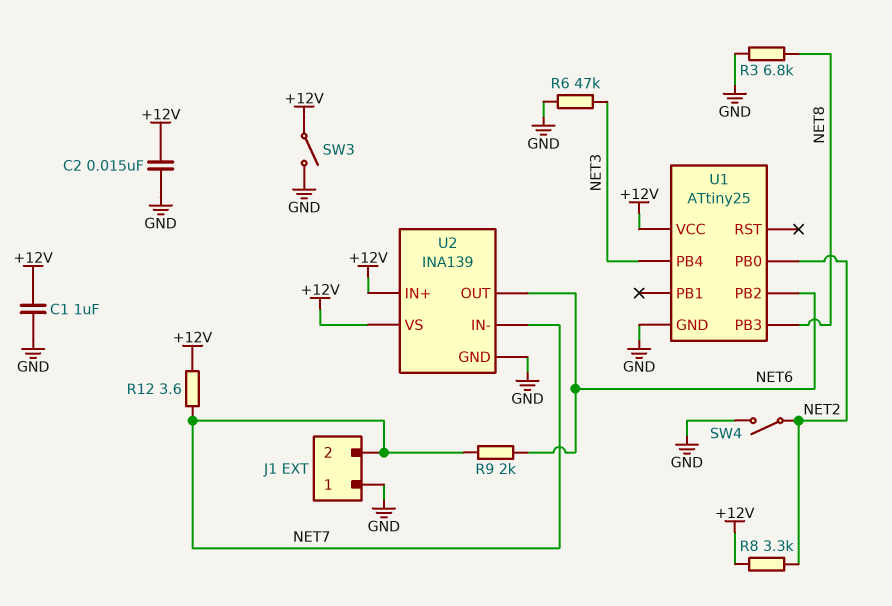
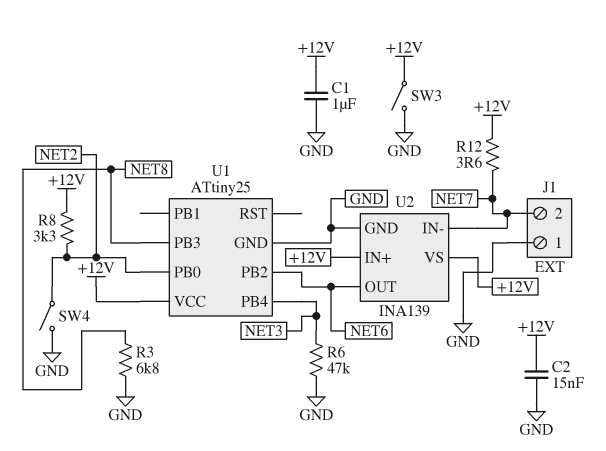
R9: 2k (NET6, NET7) -> none

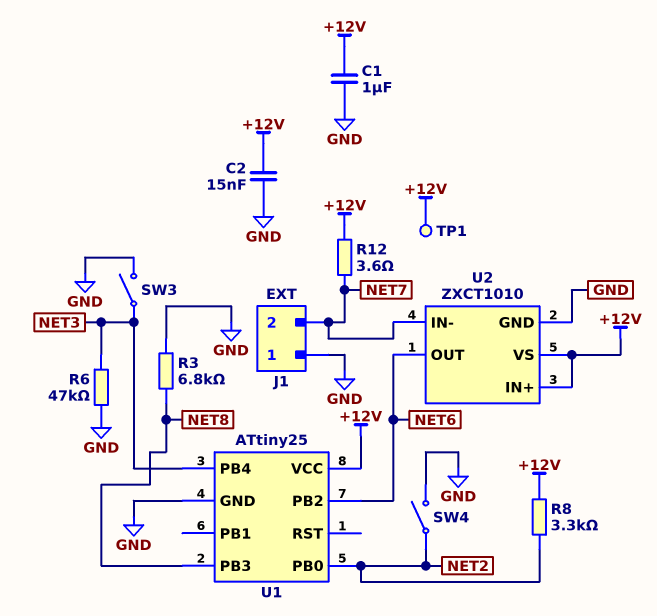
SW3: switch (+12V, GND) -> switch (GND, NET3)
TP1: none -> test point (+12V)
U2: INA139 -> ZXCT1010

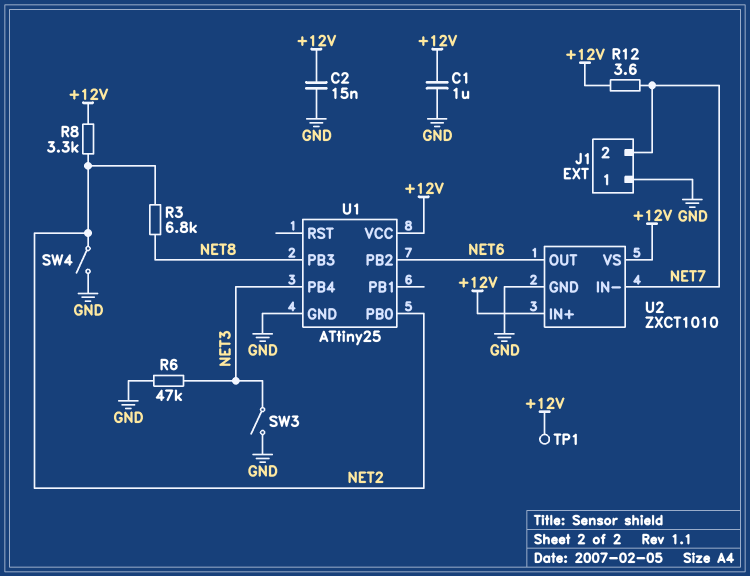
R3: 6.8k (GND, NET8) -> 6.8k (NET2, NET8)

